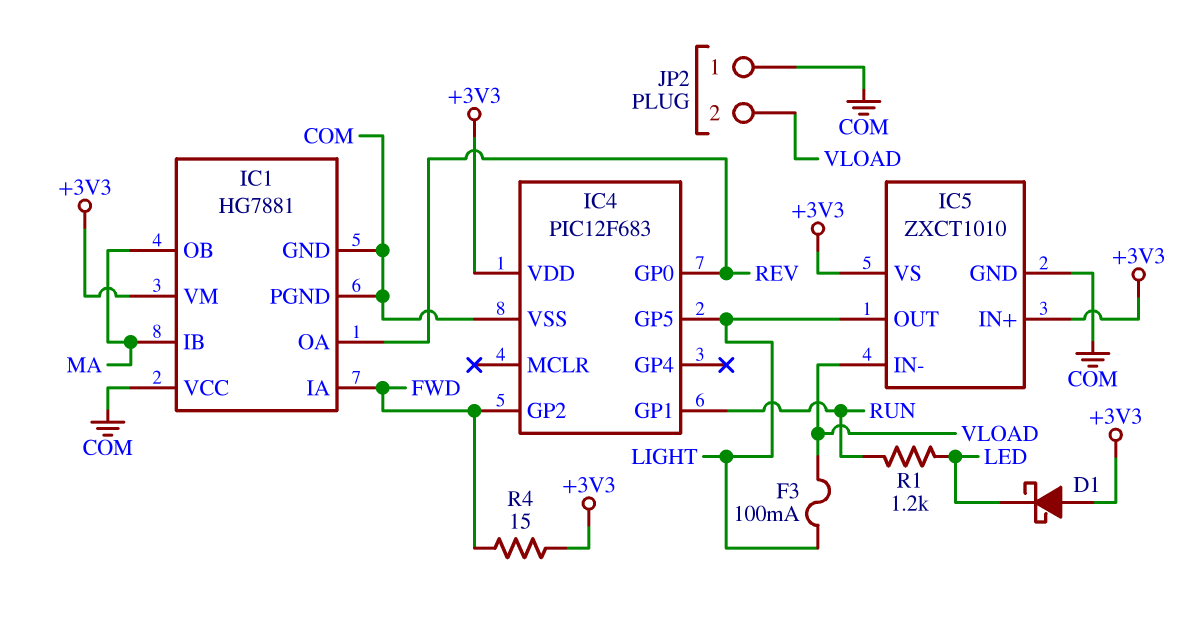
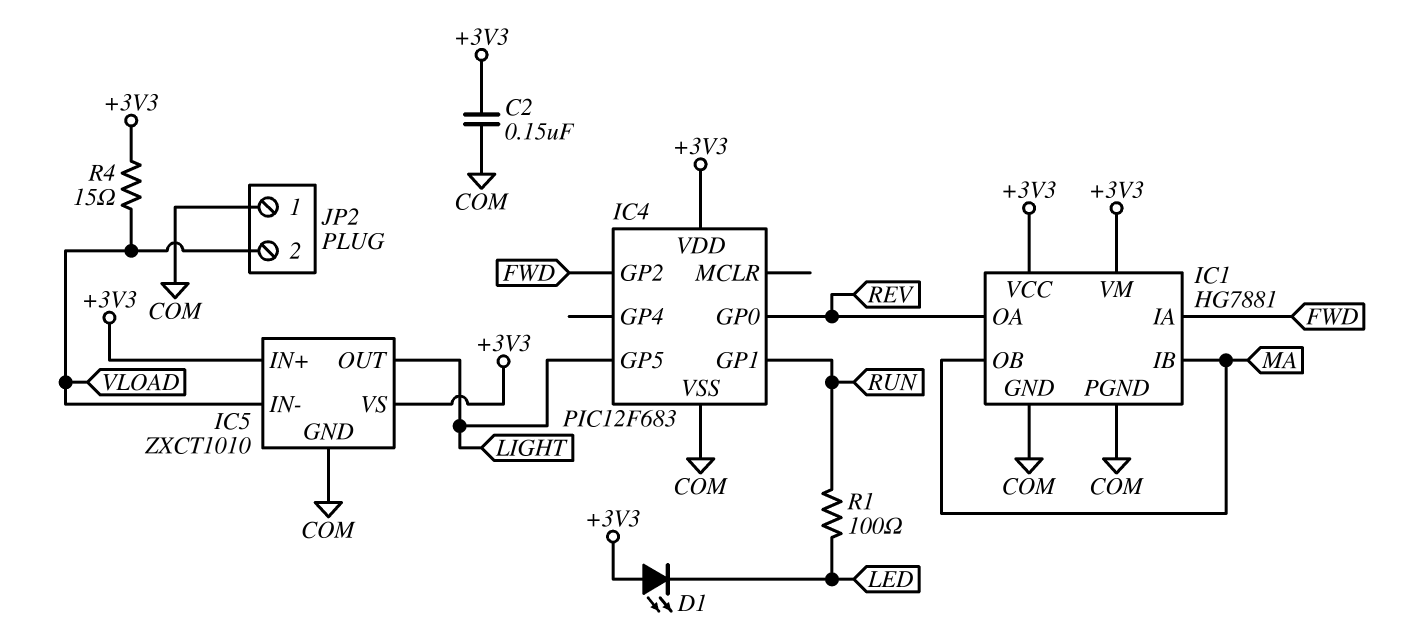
C2: none -> 150nF (+3V3, COM)
D1: schottky (A +3V3, K LED) -> LED (A +3V3, K LED)
F3: 100mA (LIGHT, VLOAD) -> none
IC1 pin VCC: COM -> +3V3
R1: 1.2k (LED, RUN) -> 100 (LED, RUN)
R4: 15 (+3V3, FWD) -> 15 (+3V3, VLOAD)

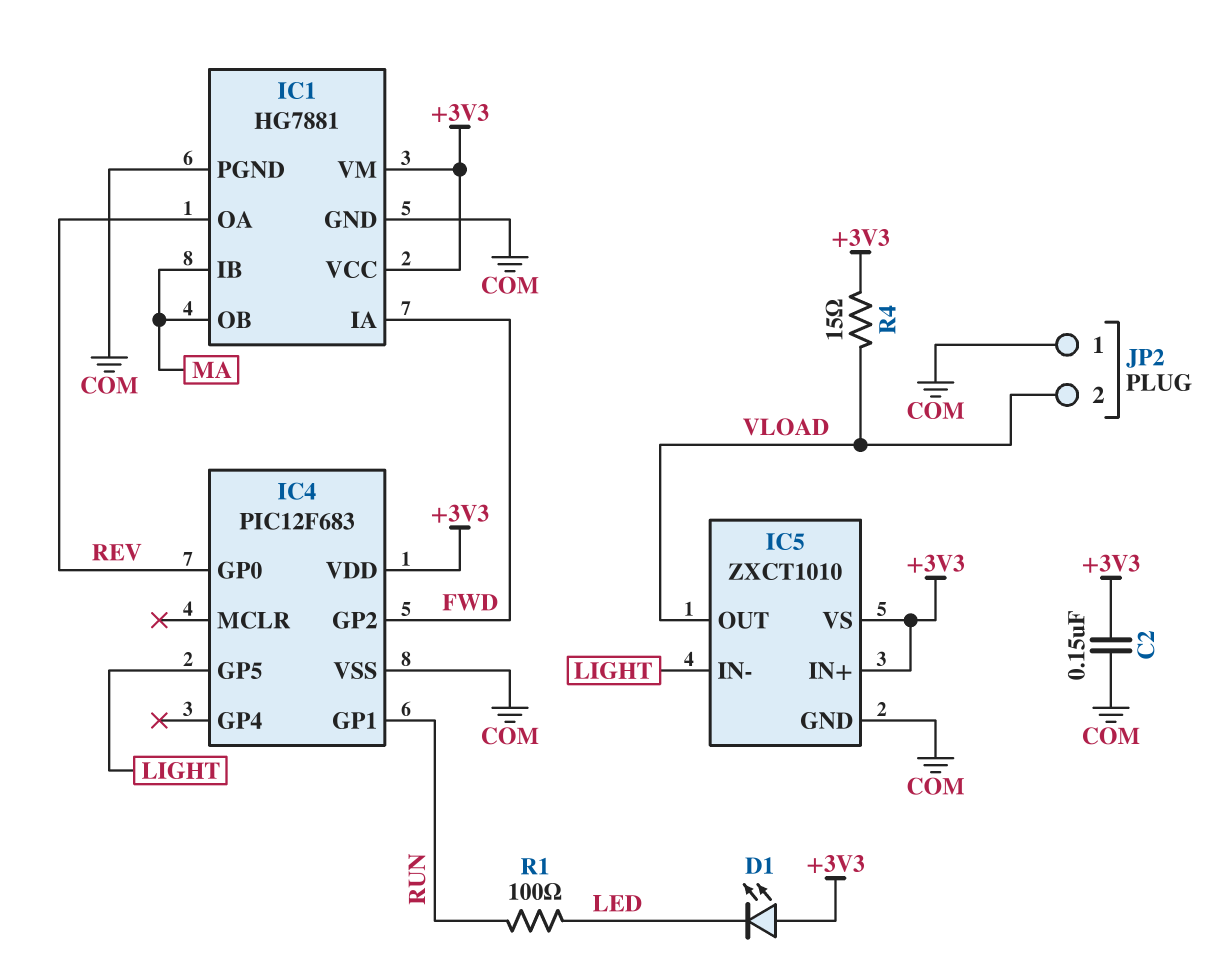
IC5 pin IN-: VLOAD -> LIGHT
IC5 pin OUT: LIGHT -> VLOAD

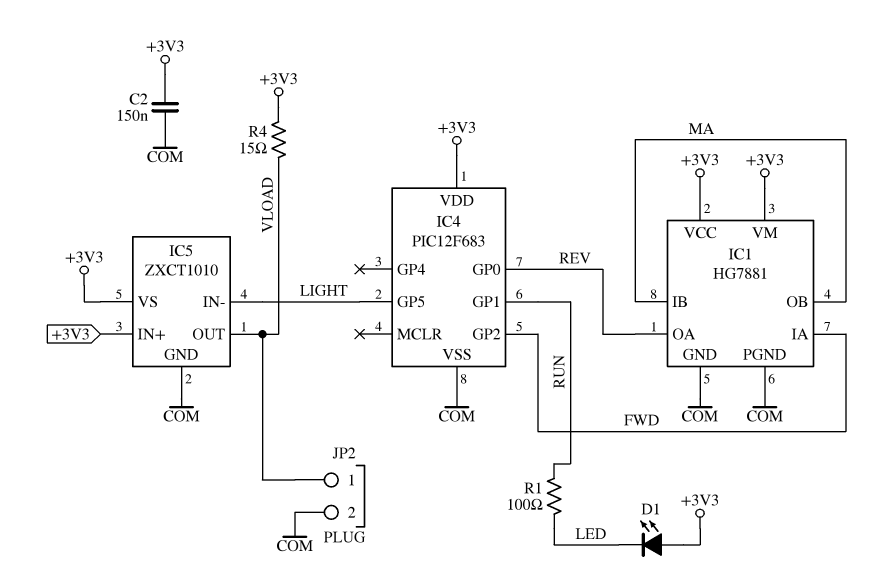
JP2 pin 1: COM -> VLOAD
JP2 pin 2: VLOAD -> COM

